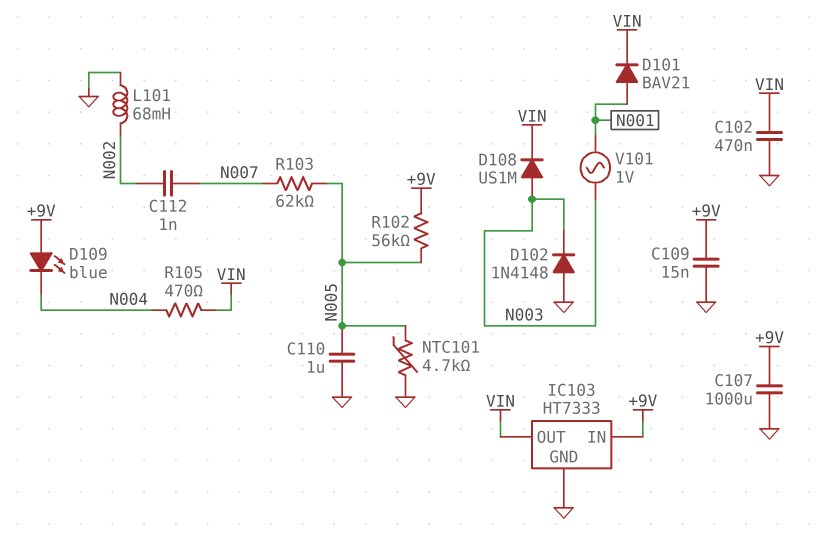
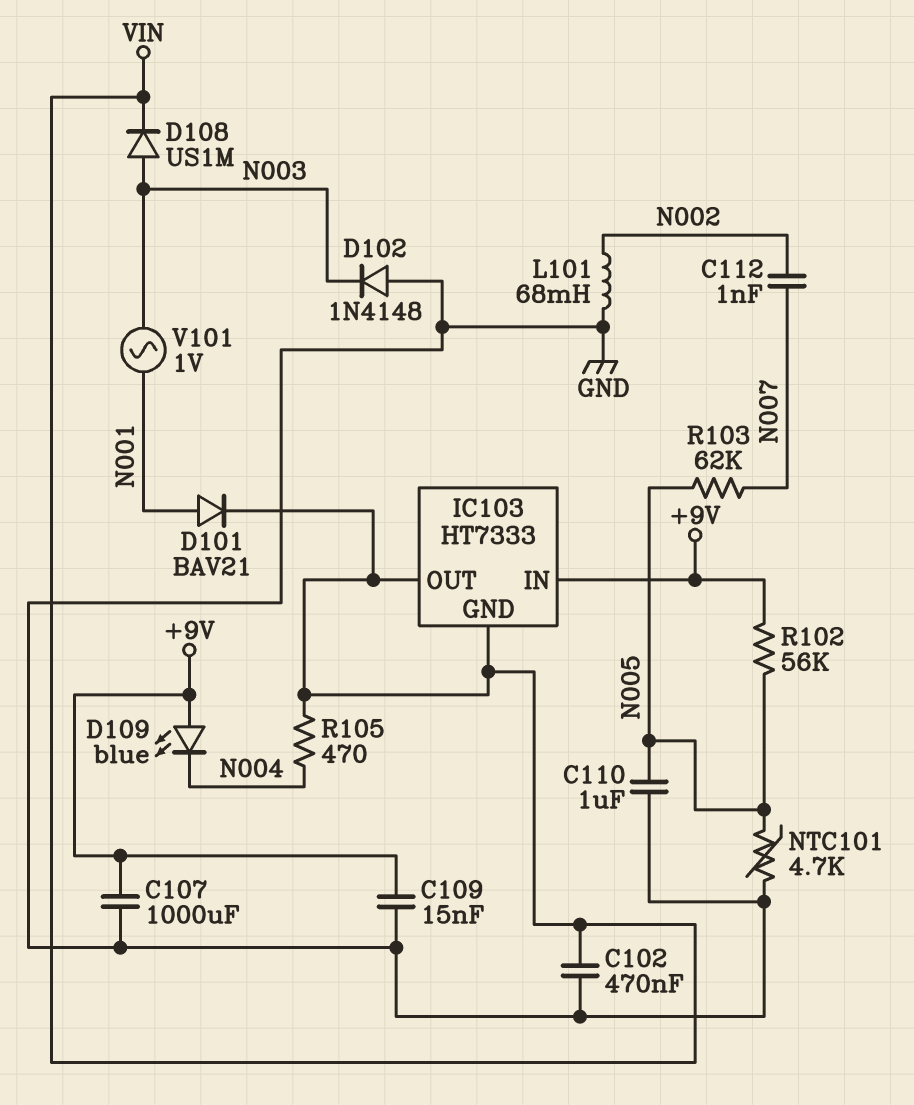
IC103 pin GND: GND -> VIN

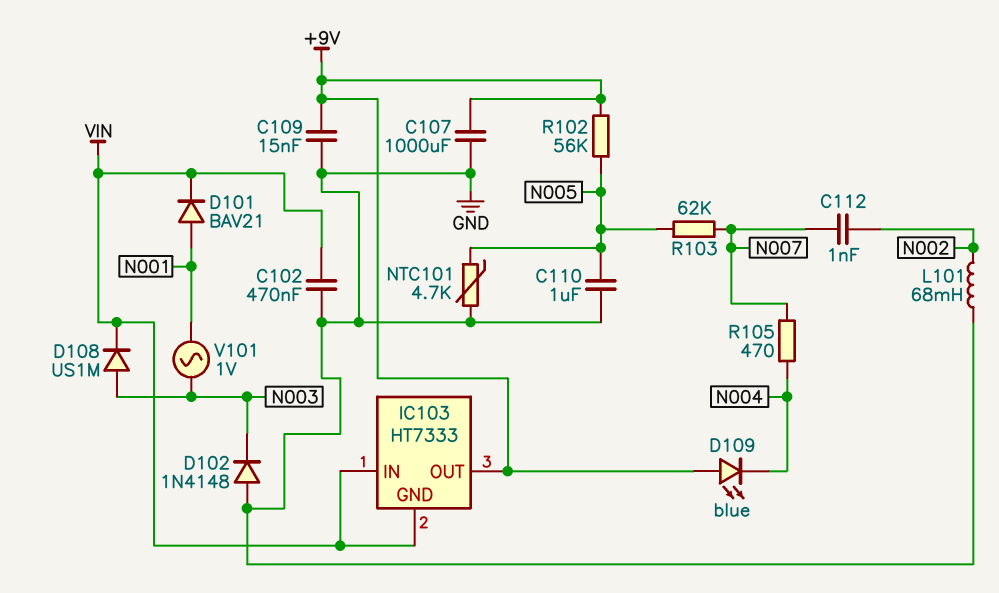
IC103 pin IN: +9V -> VIN
IC103 pin OUT: VIN -> +9V
R105: 470 (N004, VIN) -> 470 (N004, N007)

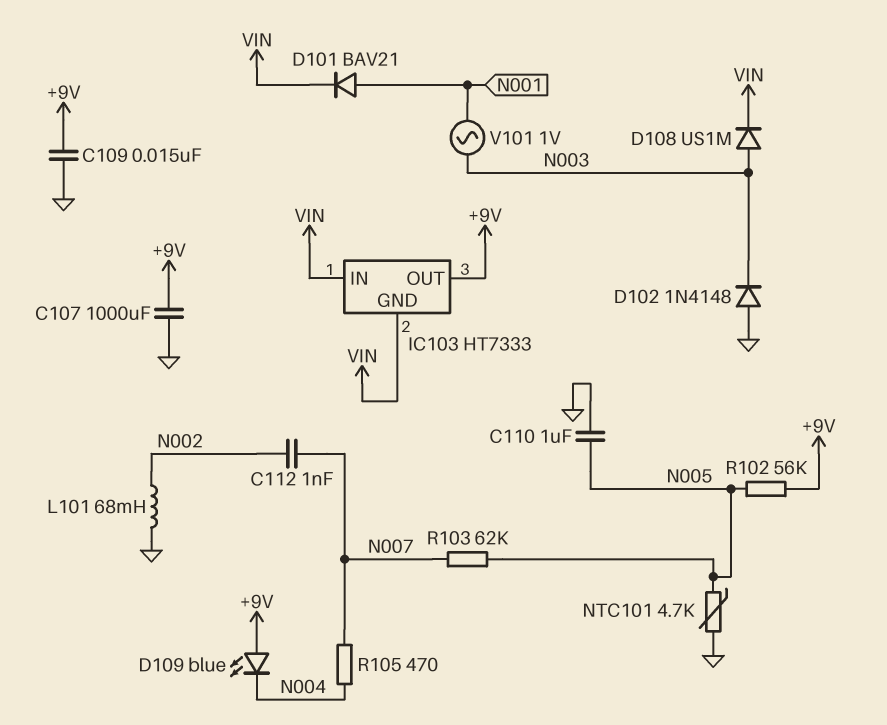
C102: 470nF (GND, VIN) -> none

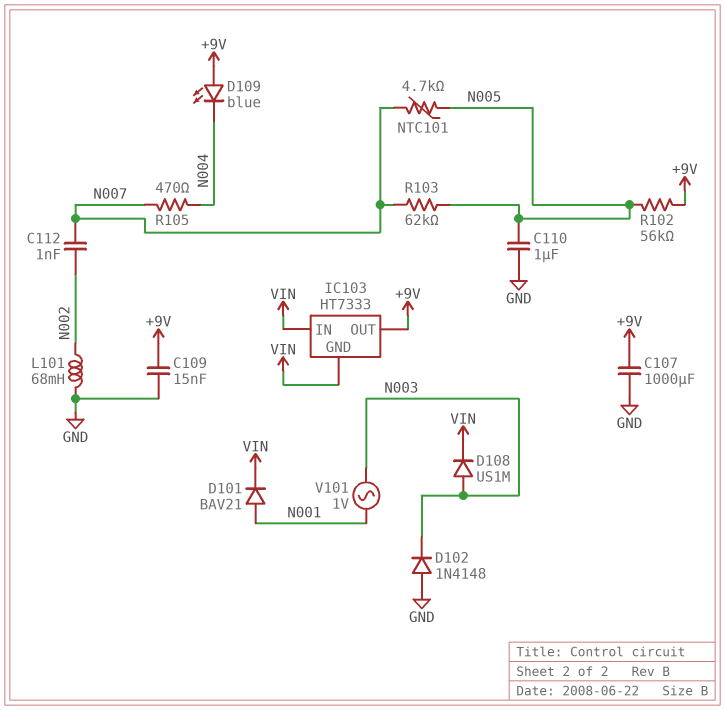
NTC101: 4.7k (GND, N005) -> 4.7k (N005, N007)

